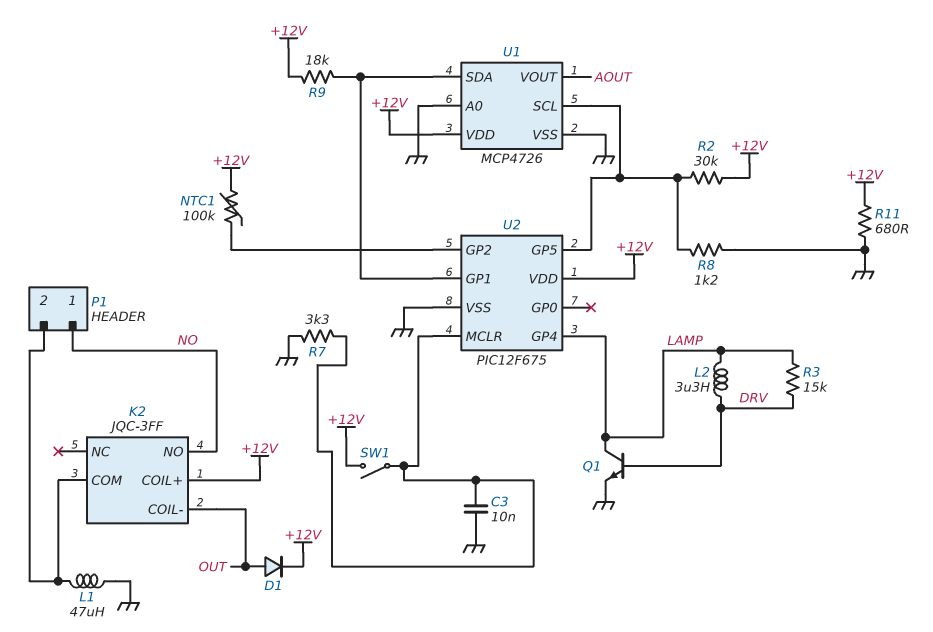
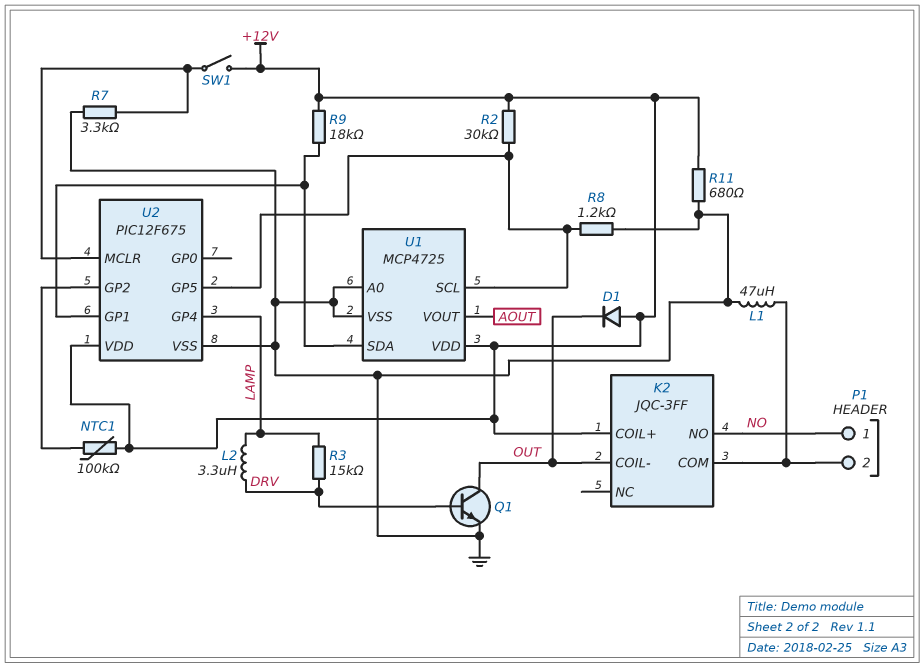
C3: 10nF (GND, U2/MCLR) -> none
D1: diode (A OUT, K +12V) -> diode (A +12V, K OUT)
Q1: NPN (B DRV, C LAMP, E GND) -> NPN (B DRV, C OUT, E GND)
U1: MCP4726 -> MCP4725

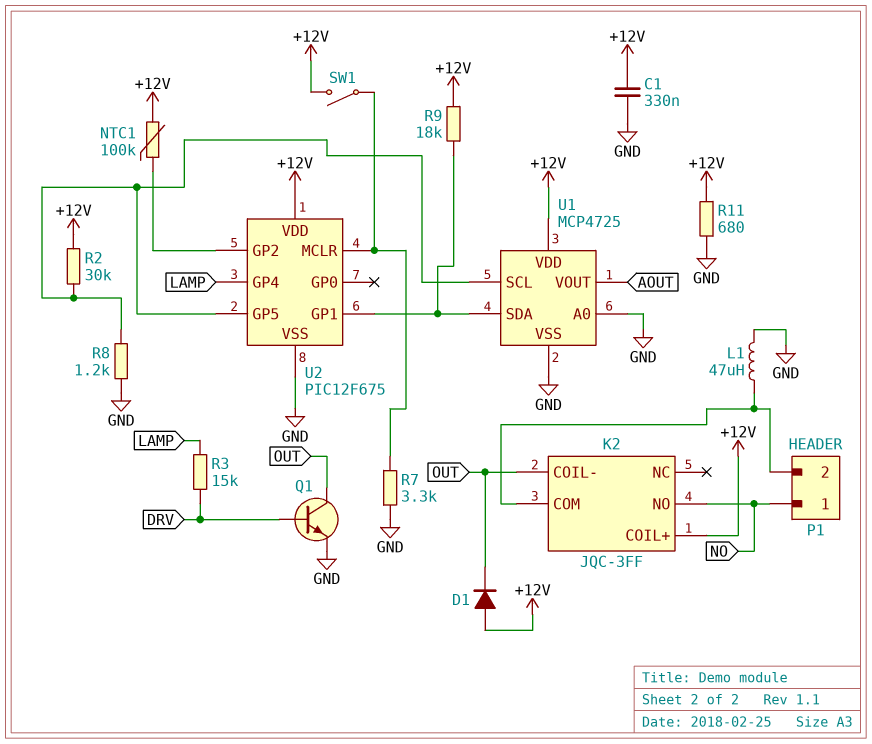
C1: none -> 330nF (+12V, GND)
L2: 3.3uH (DRV, LAMP) -> none

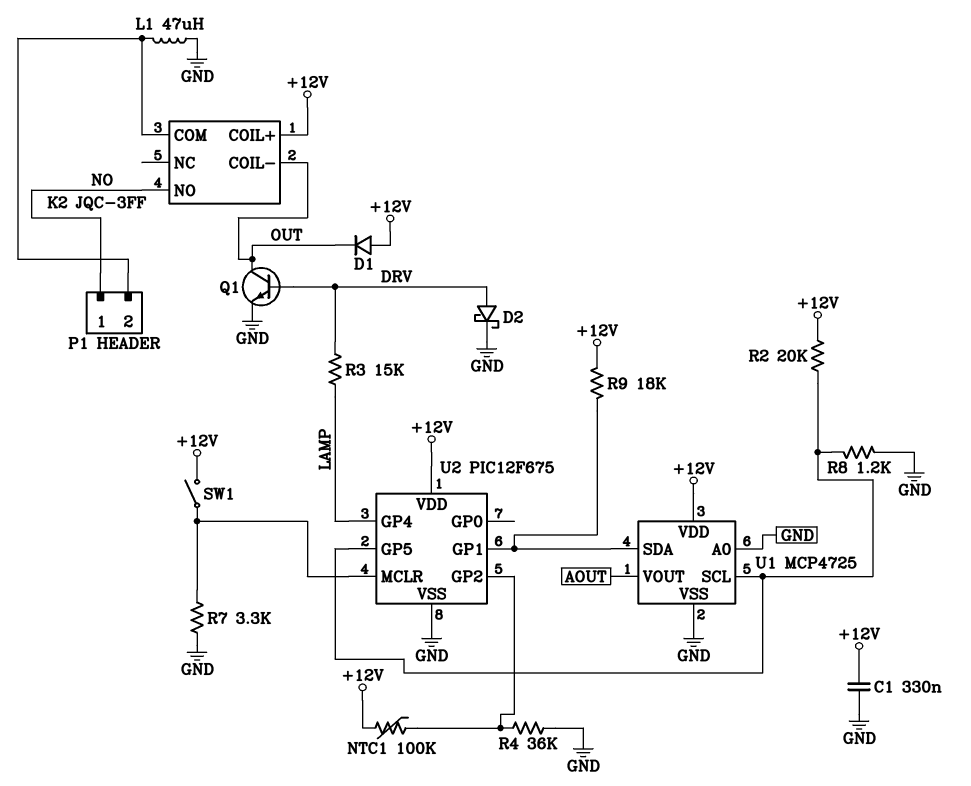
D2: none -> schottky (A DRV, K GND)
R2: 30k (+12V, U1/SCL) -> 20k (+12V, U1/SCL)
R4: none -> 36k (GND, U2/GP2)
R11: 680 (+12V, GND) -> none

